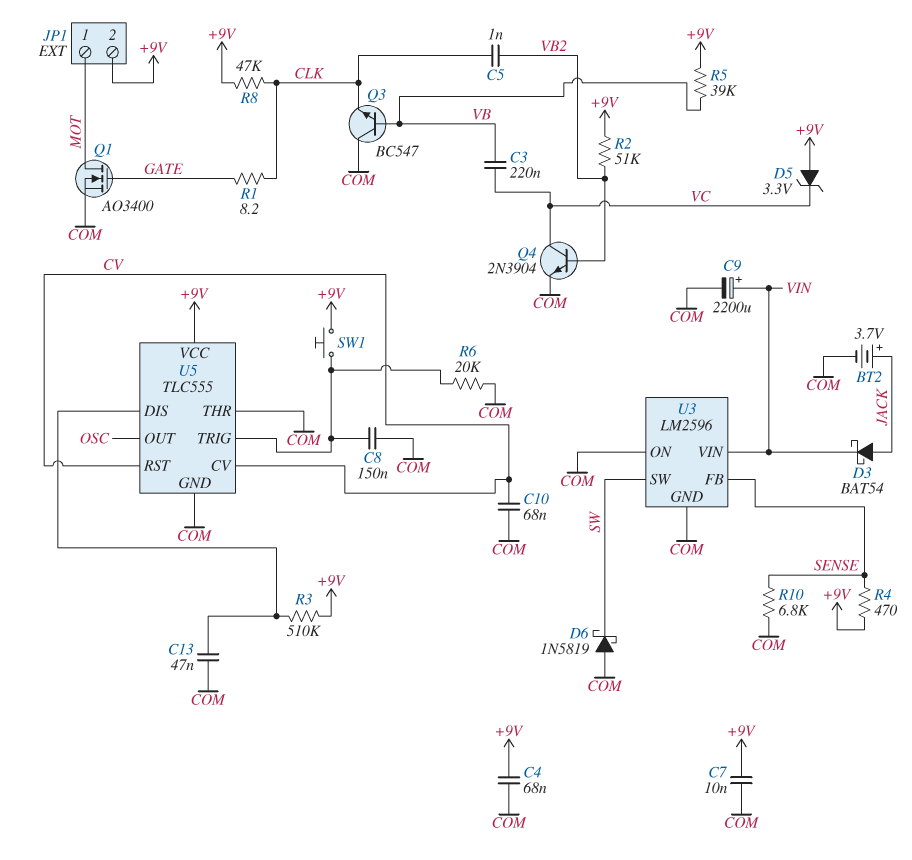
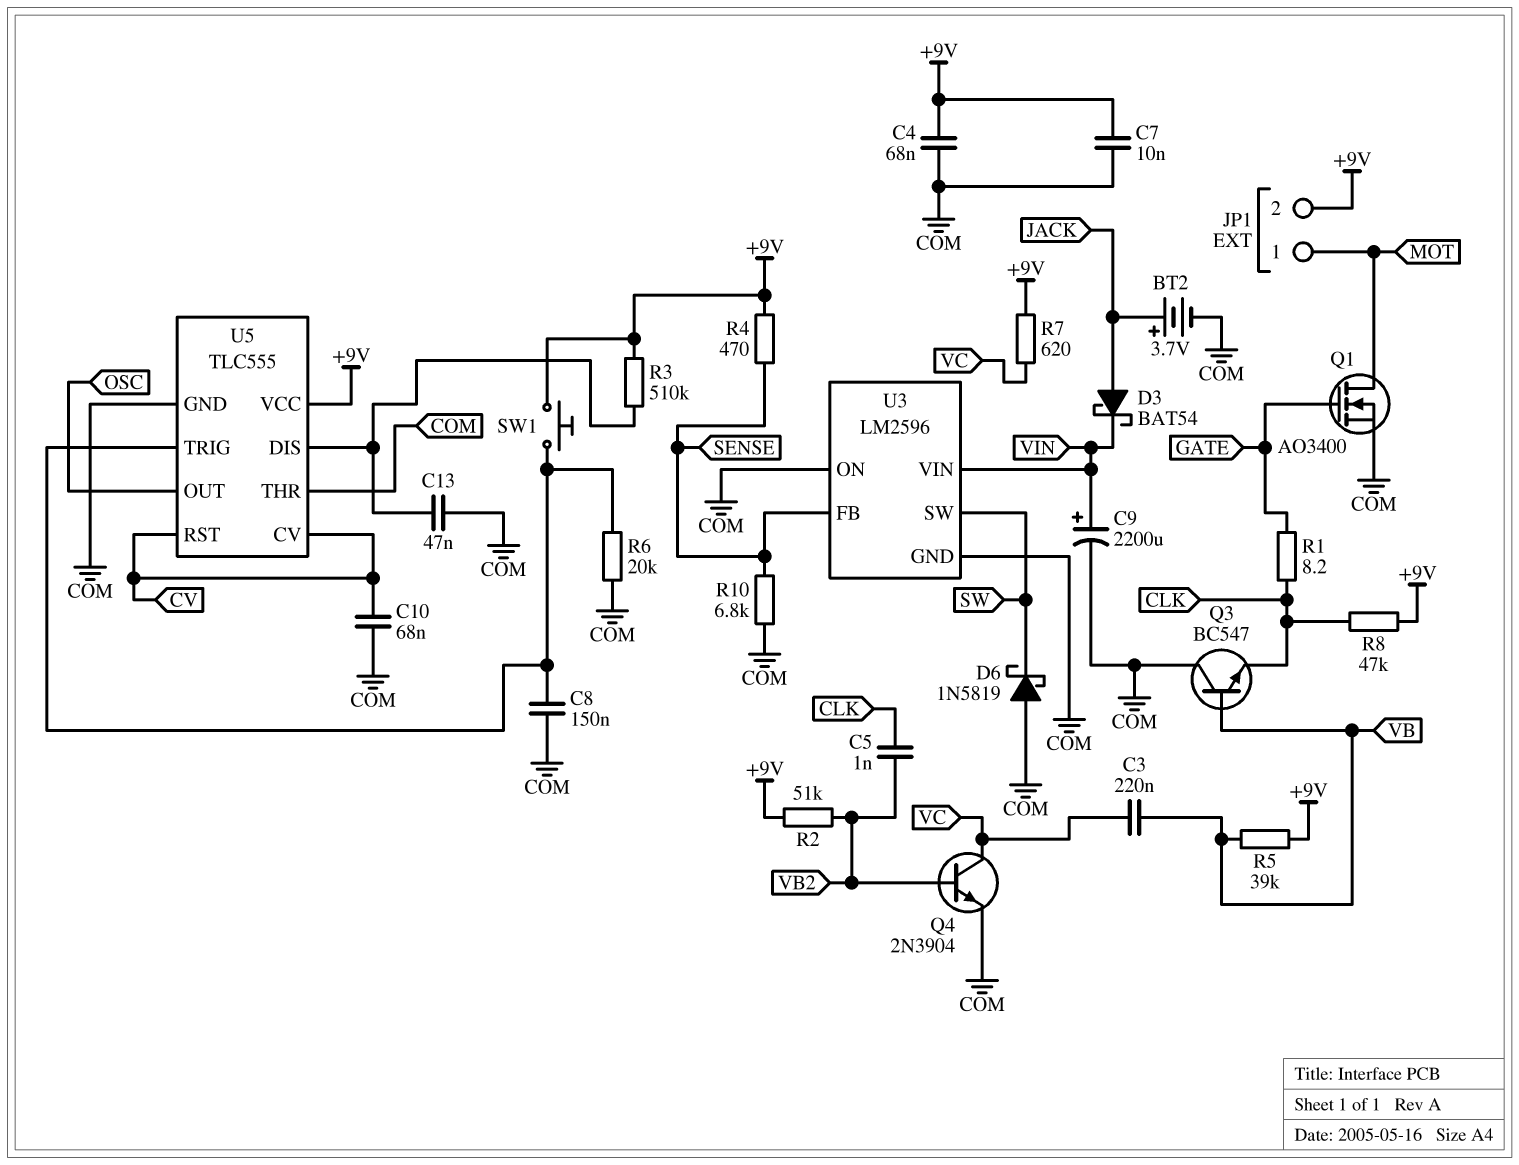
D5: zener 3.3V (A +9V, K VC) -> none
R7: none -> 620 (+9V, VC)

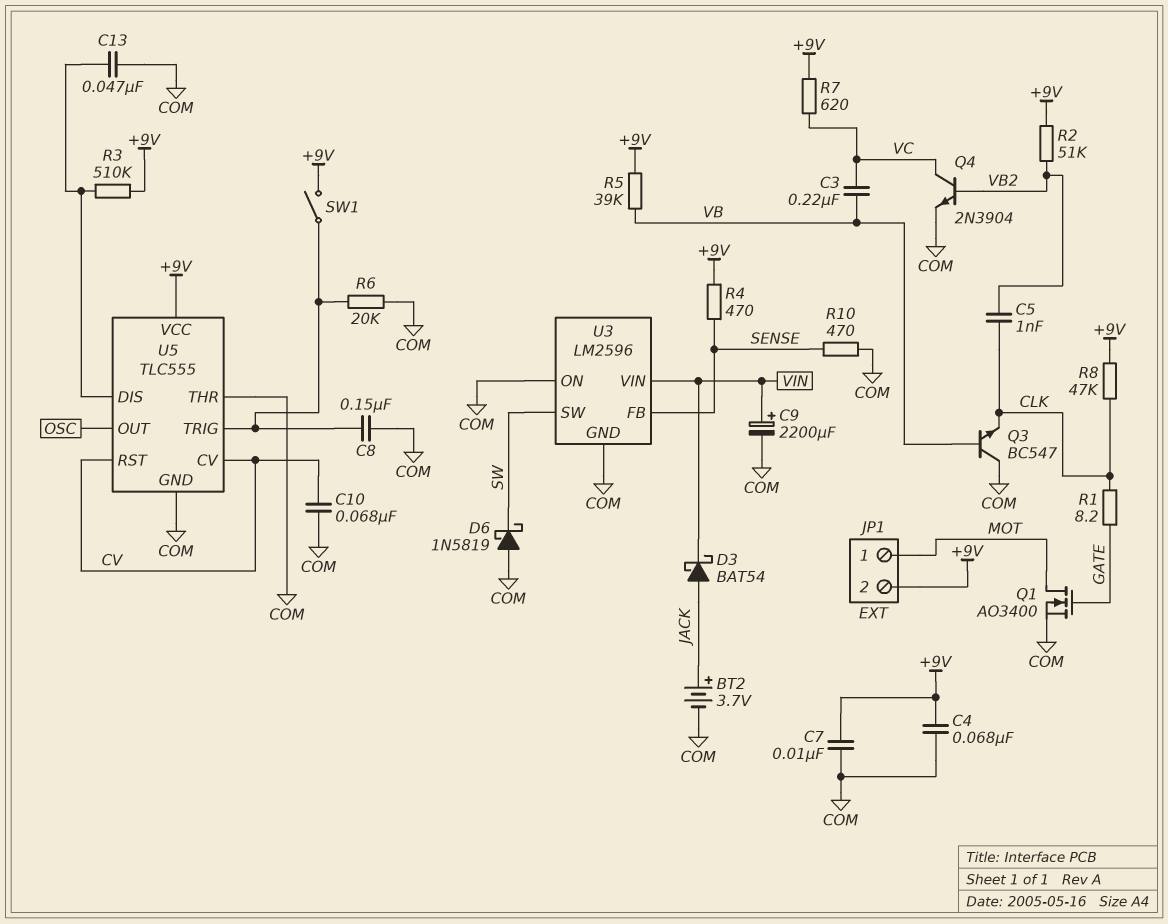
R10: 6.8k (COM, SENSE) -> 470 (COM, SENSE)
SW1: button (+9V, U5/TRIG) -> switch (+9V, U5/TRIG)

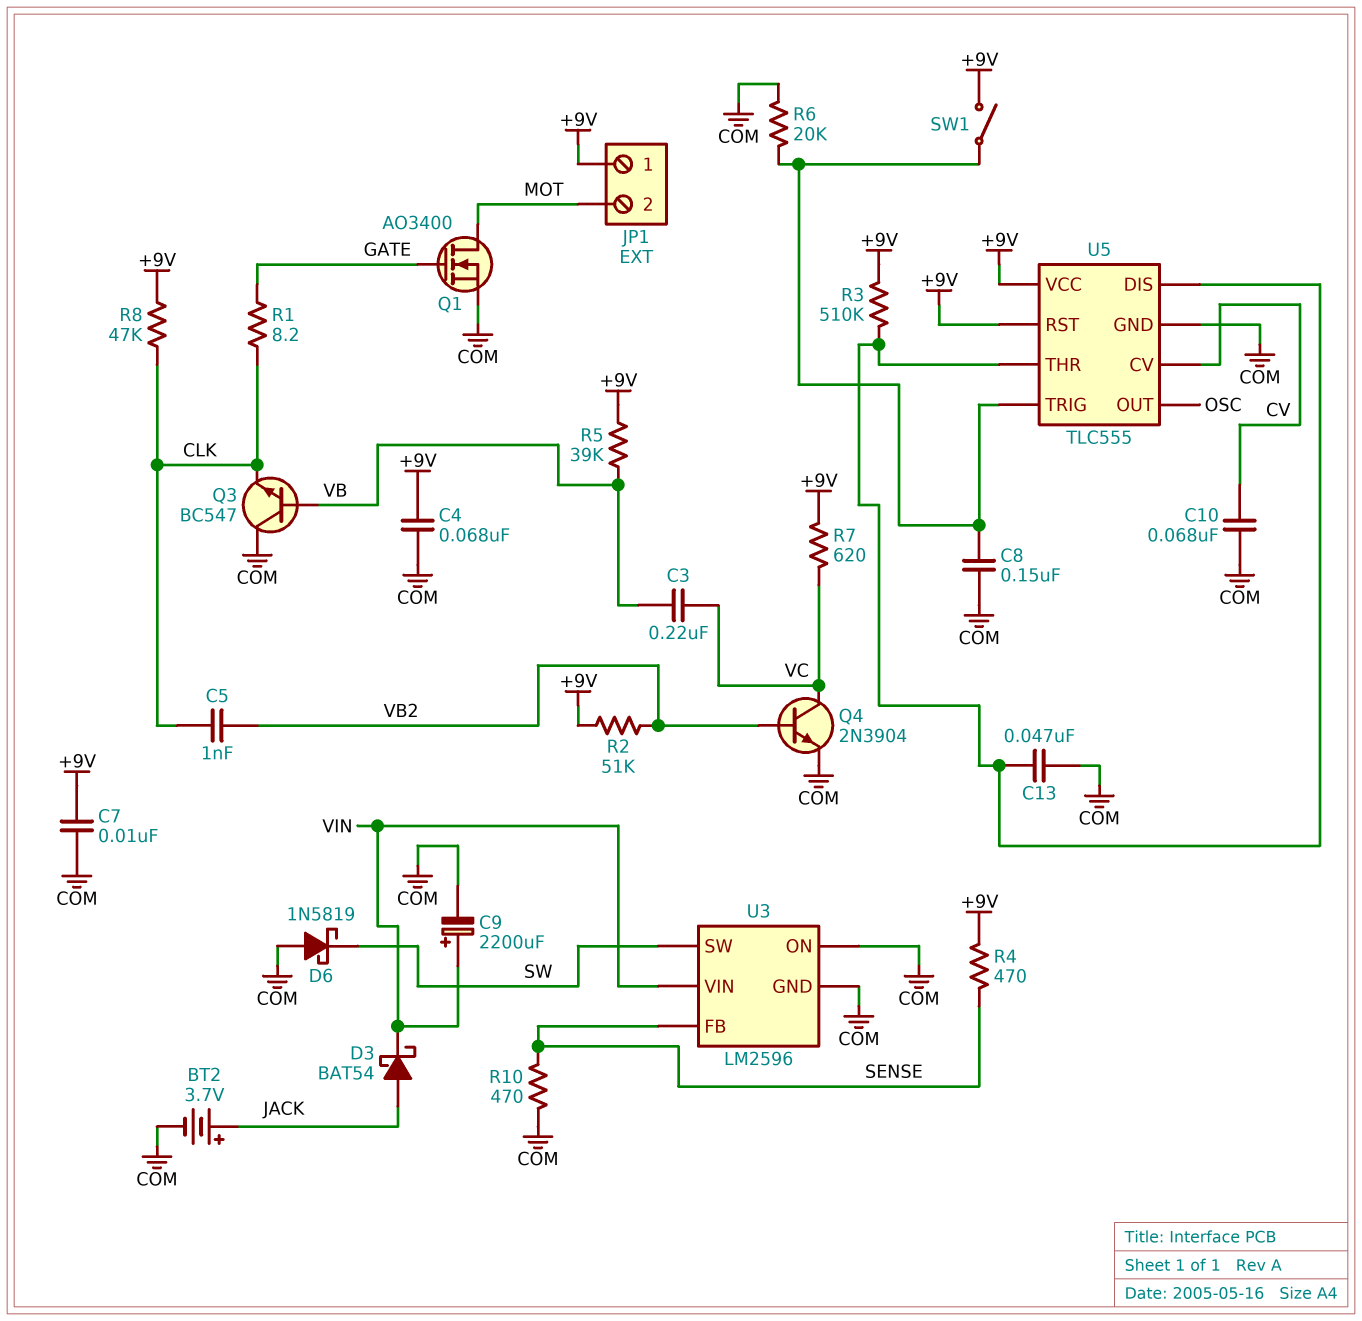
JP1 pin 1: MOT -> +9V
JP1 pin 2: +9V -> MOT
U5 pin RST: CV -> +9V
U5 pin THR: COM -> U5/DIS

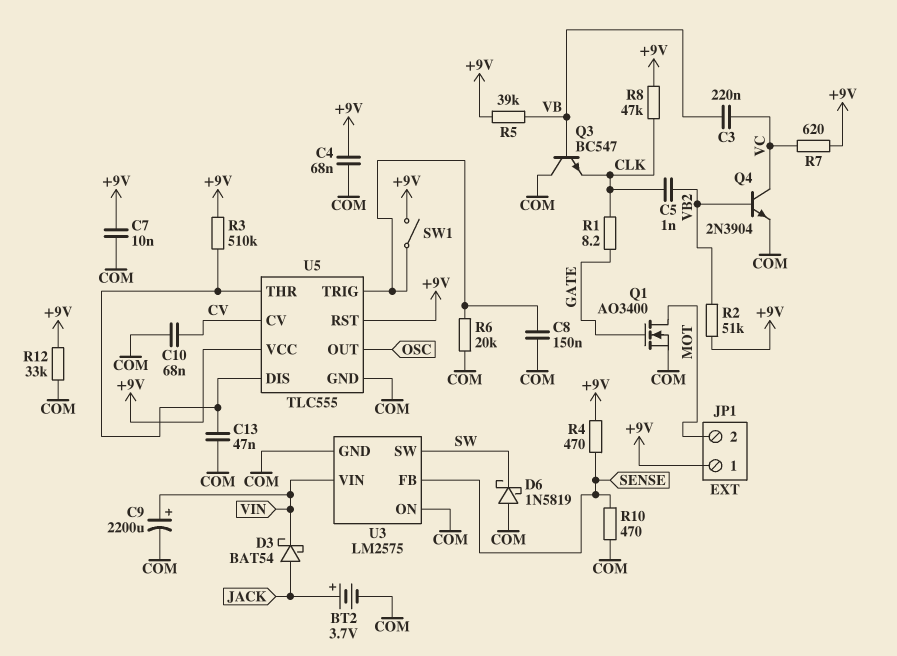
R12: none -> 33k (+9V, COM)
U3: LM2596 -> LM2575

